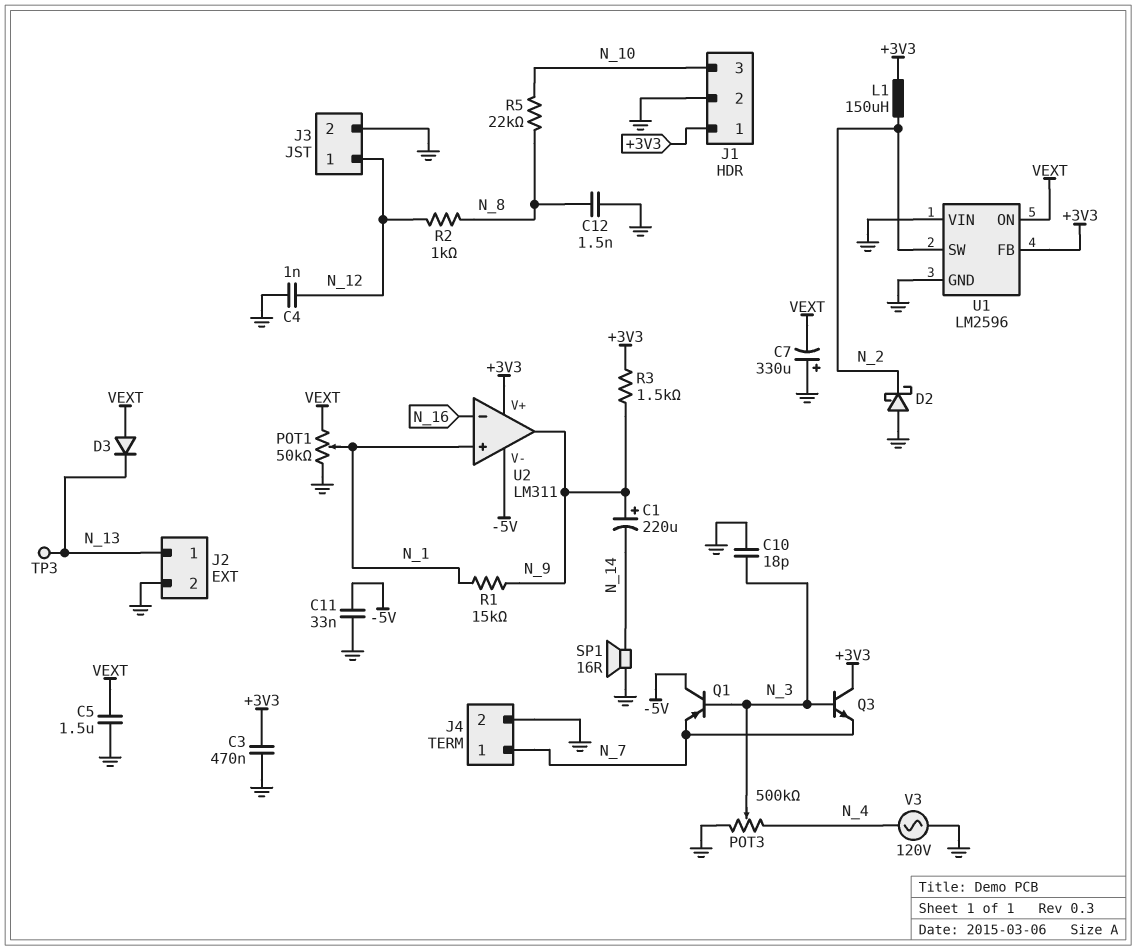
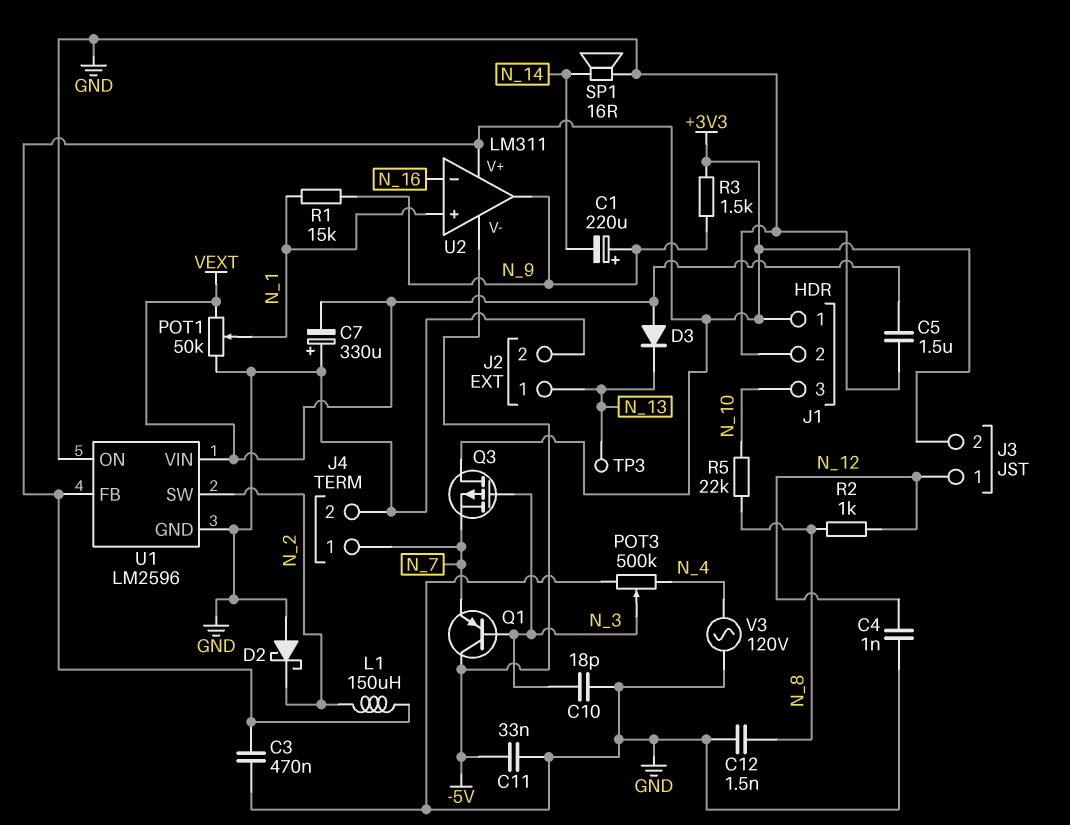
J3 pin 2: GND -> +3V3
Q3: NPN (B N_3, C +3V3, E N_7) -> PMOS (G N_3, D +3V3, S N_7)
U1 pin ON: VEXT -> GND
U1 pin VIN: GND -> VEXT

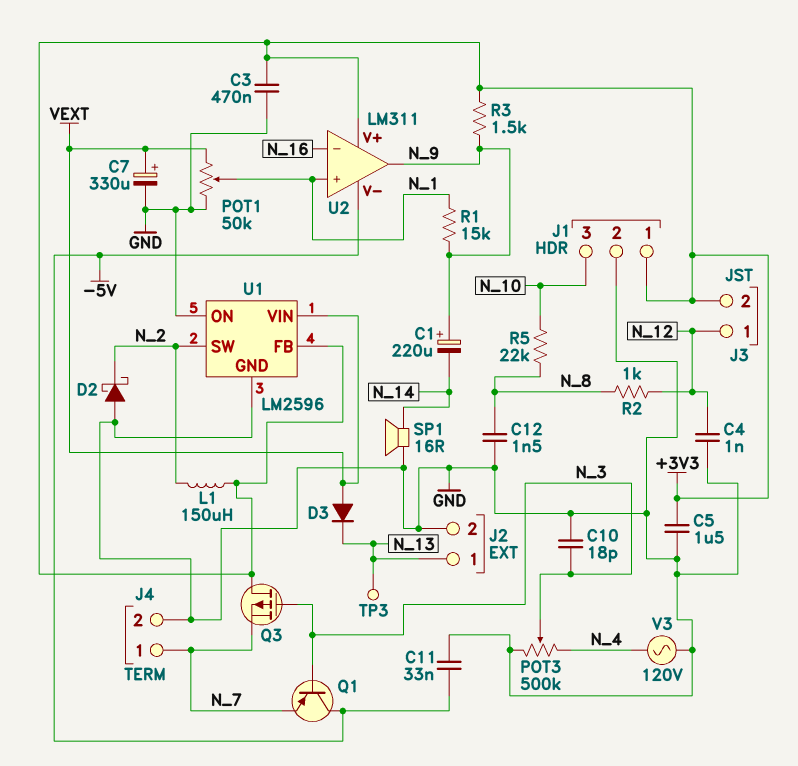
C5: 1.5uF (GND, VEXT) -> 1.5uF (+3V3, GND)
C7: 330uF (plus GND, minus VEXT) -> 330uF (plus VEXT, minus GND)

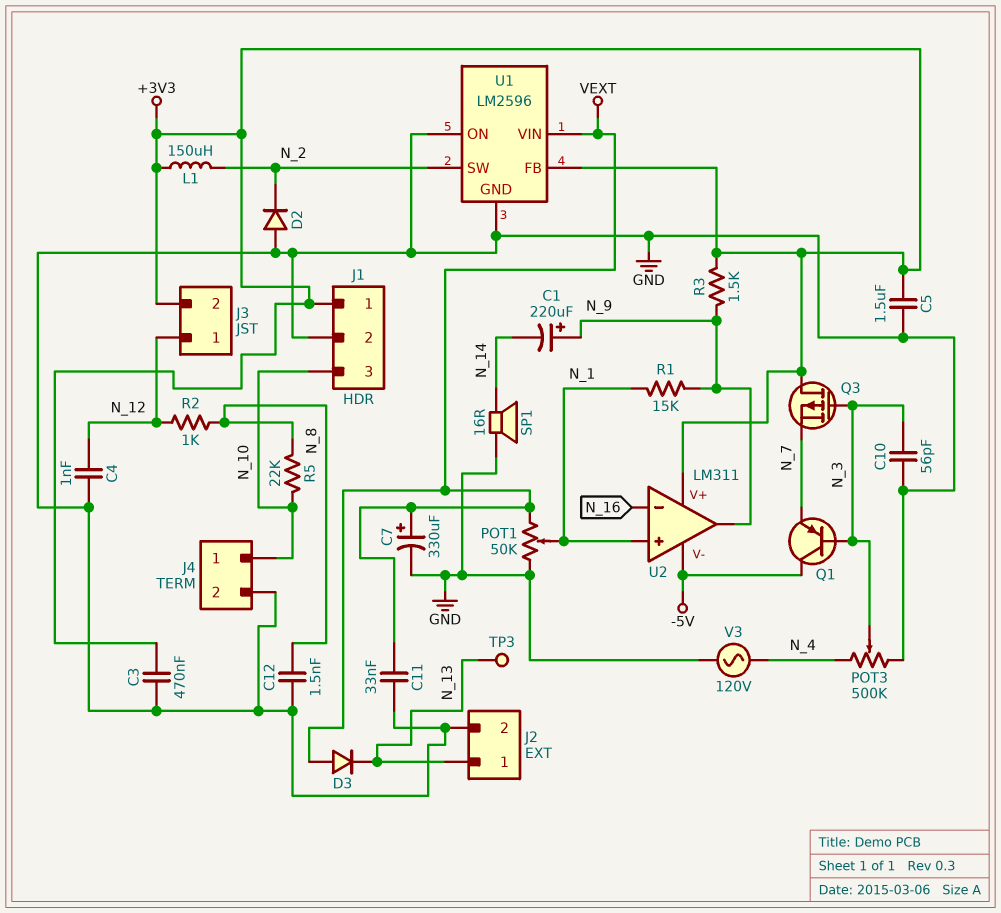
C10: 18pF (GND, N_3) -> 56pF (GND, N_3)
C11: 33nF (-5V, GND) -> 33nF (GND, VEXT)
D2: schottky (A GND, K N_2) -> diode (A GND, K N_2)
J4 pin 1: N_7 -> N_10

